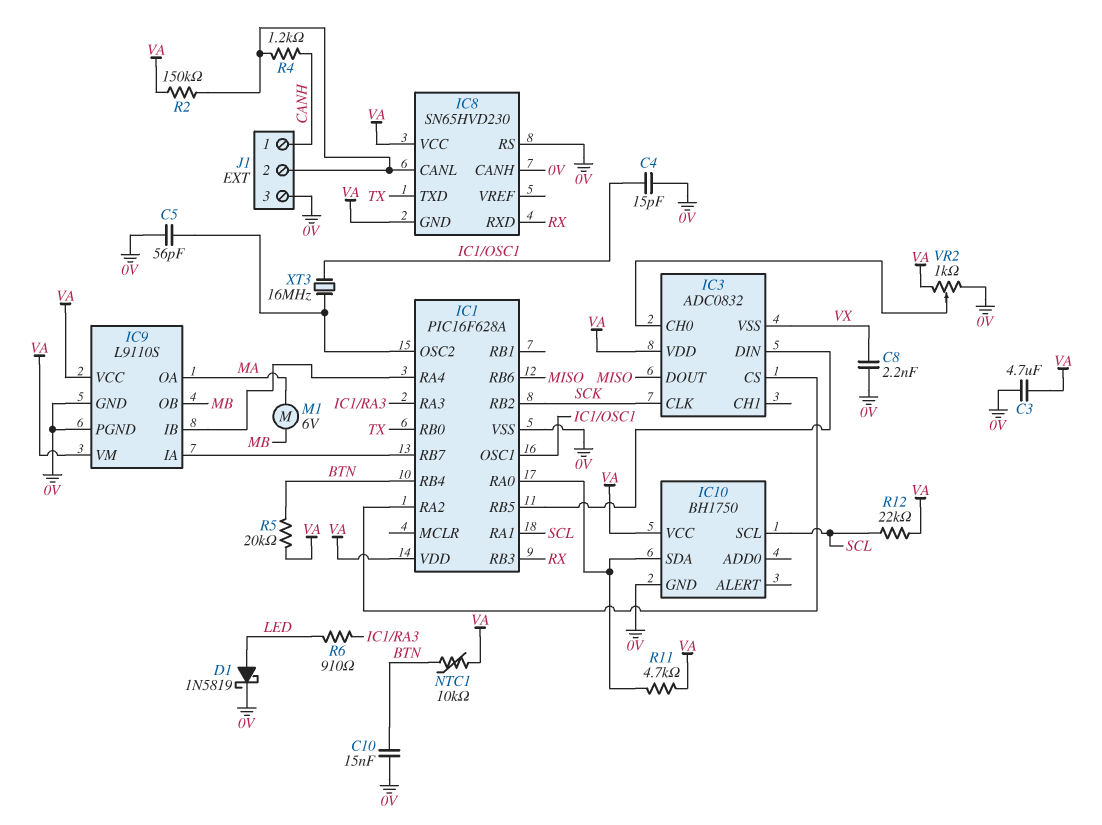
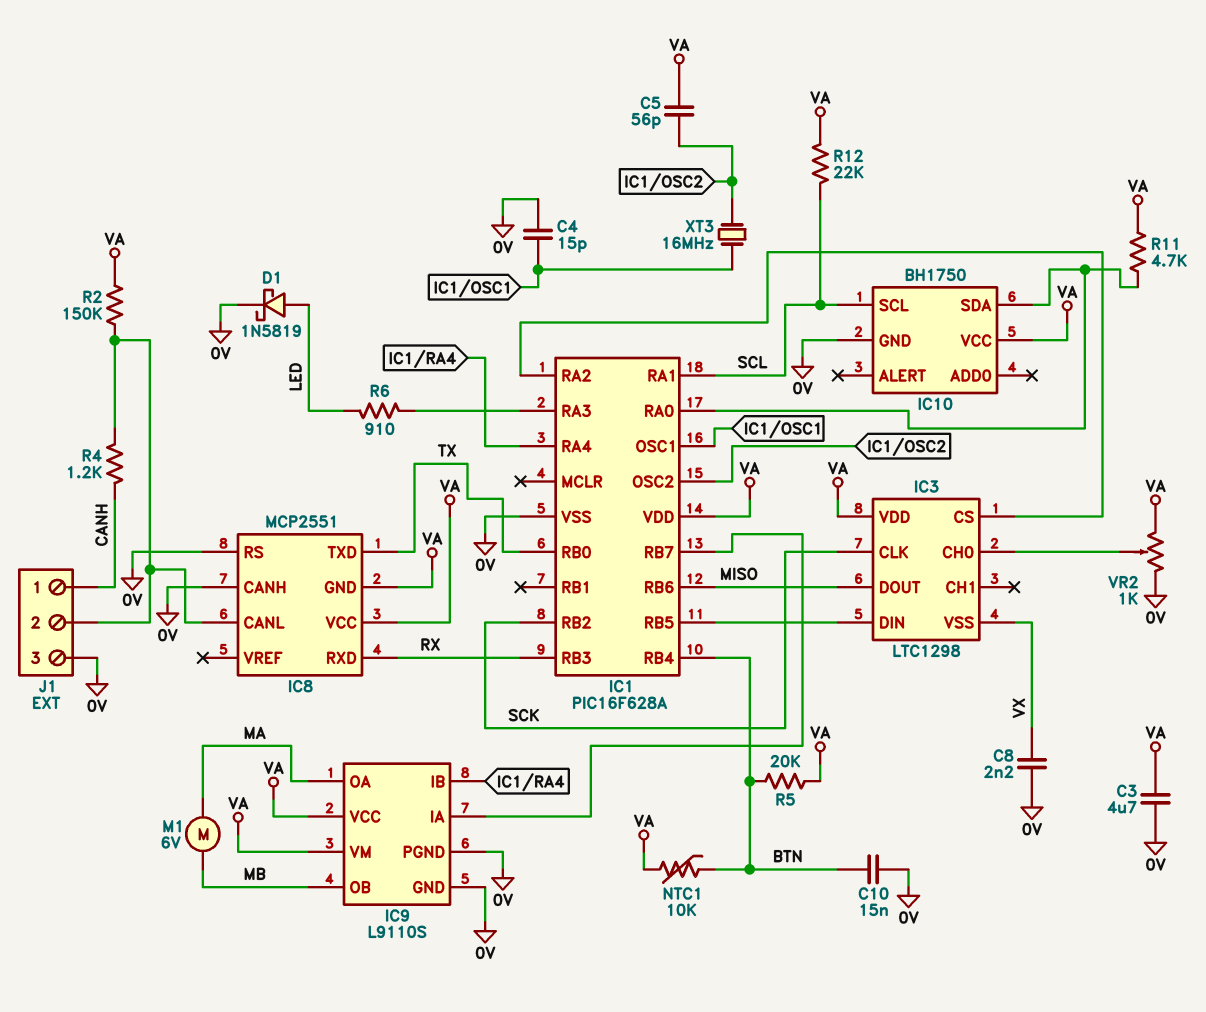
C5: 56pF (0V, IC1/OSC2) -> 56pF (IC1/OSC2, VA)
IC3: ADC0832 -> LTC1298
IC8: SN65HVD230 -> MCP2551

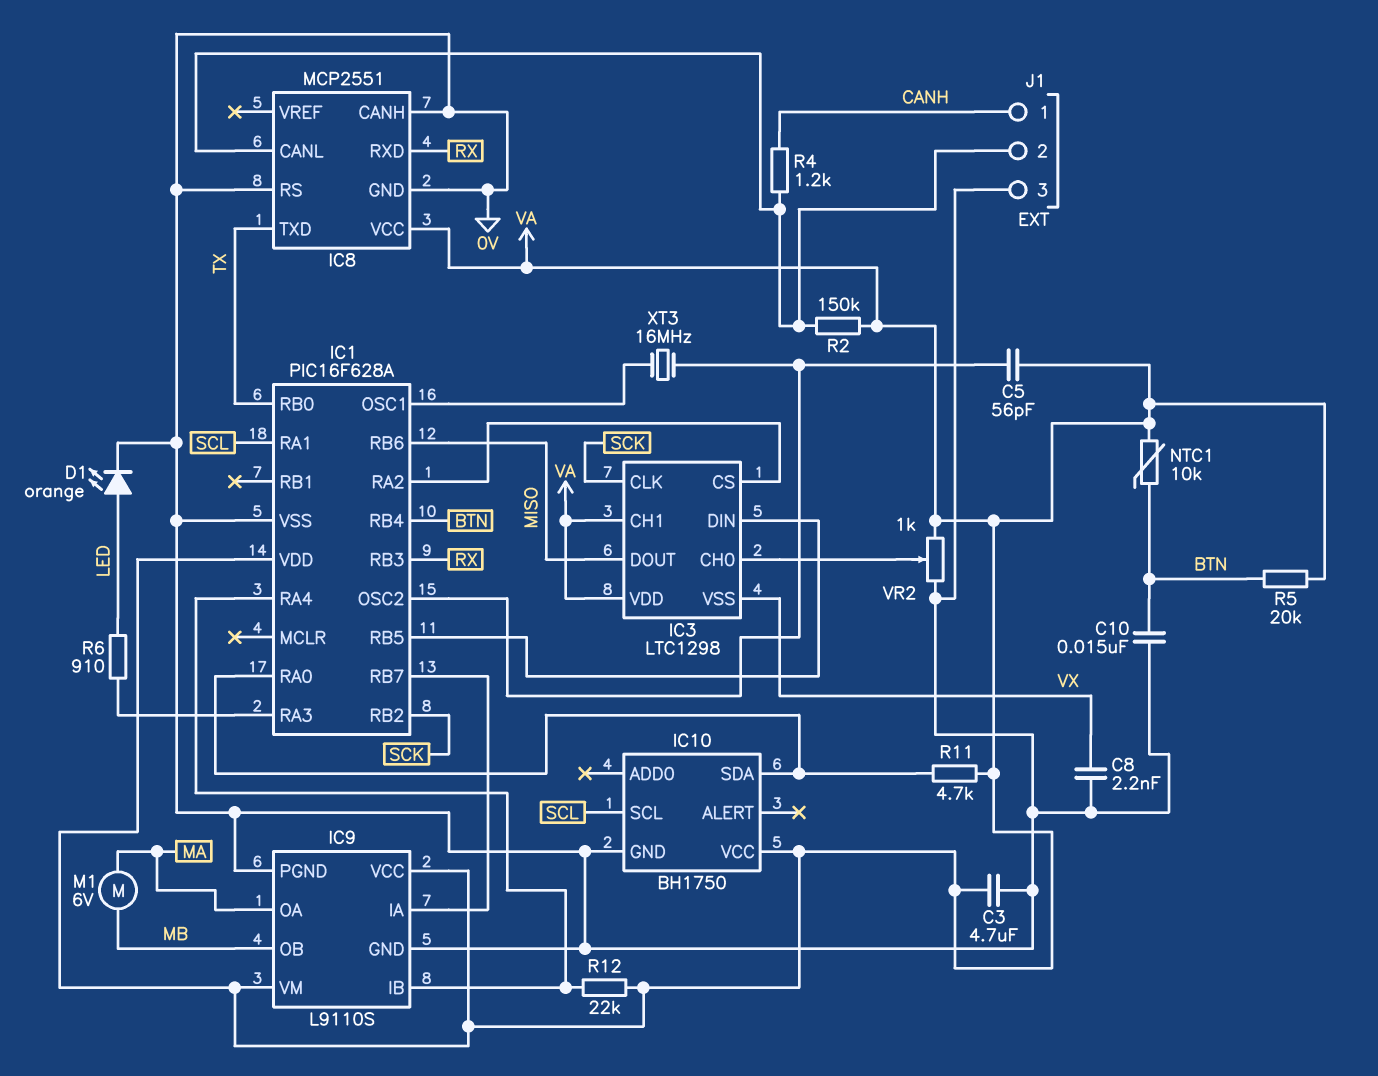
C4: 15pF (0V, IC1/OSC1) -> none
D1: schottky 1N5819 (A LED, K 0V) -> LED orange (A LED, K 0V)
IC3 pin CH1: none -> VA
IC8 pin GND: VA -> 0V
R12: 22k (SCL, VA) -> 22k (IC1/RA4, VA)

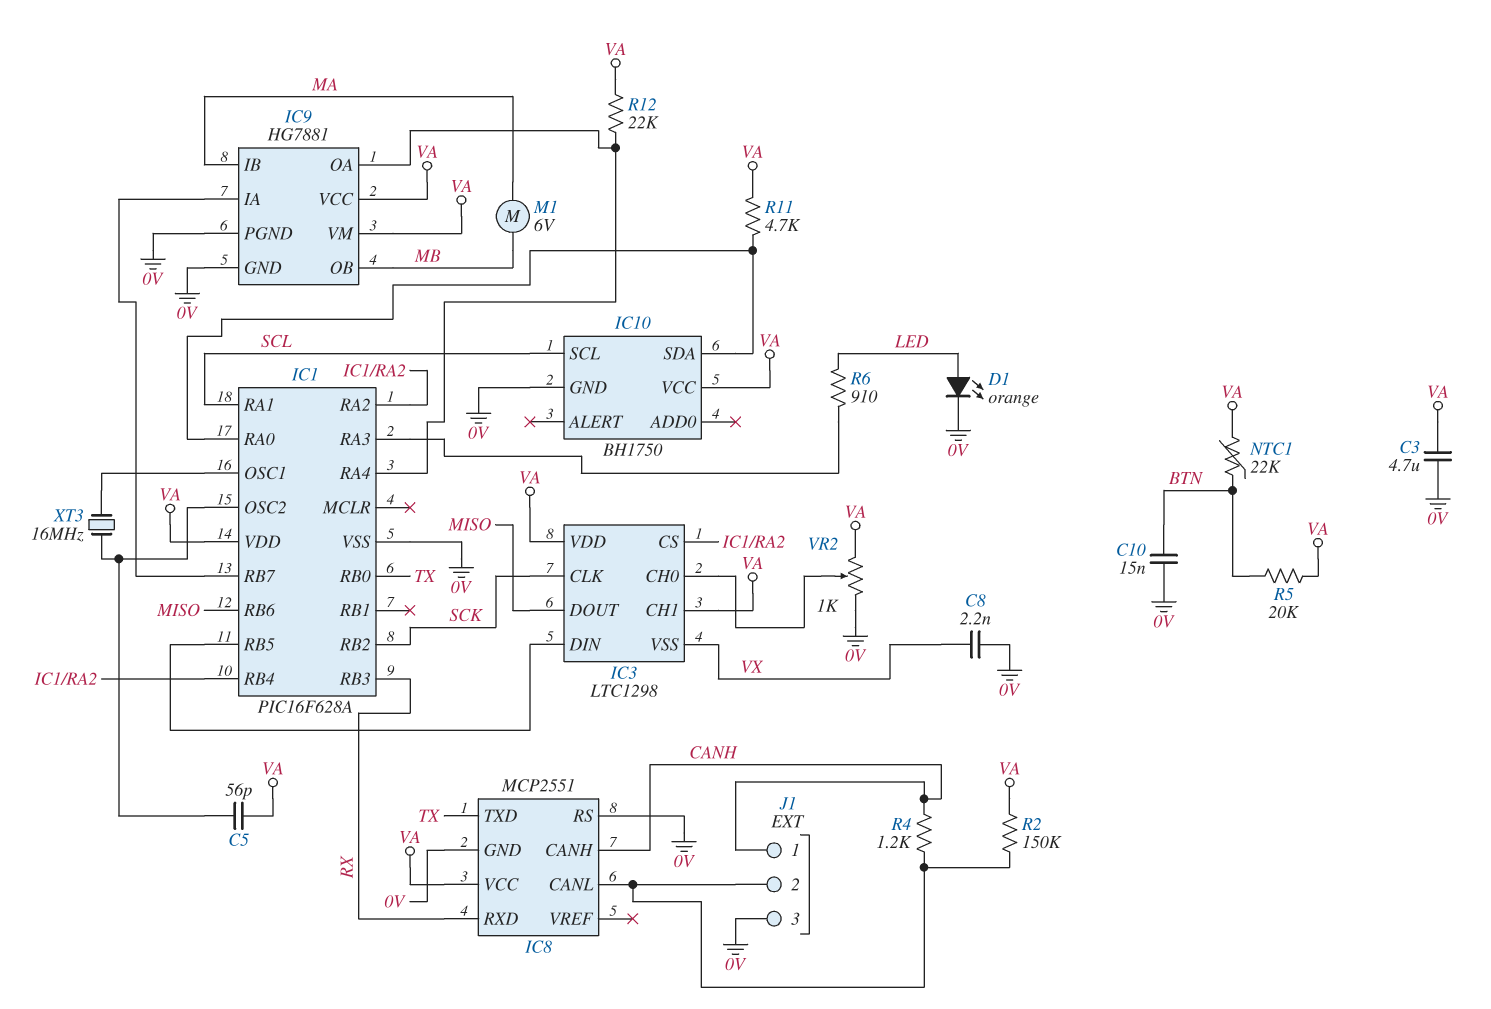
IC1 pin RB4: BTN -> IC1/RA2
IC8 pin CANH: 0V -> CANH
IC9: L9110S -> HG7881
IC9 pin IB: IC1/RA4 -> MA
IC9 pin OA: MA -> IC1/RA4
NTC1: 10k (BTN, VA) -> 22k (BTN, VA)

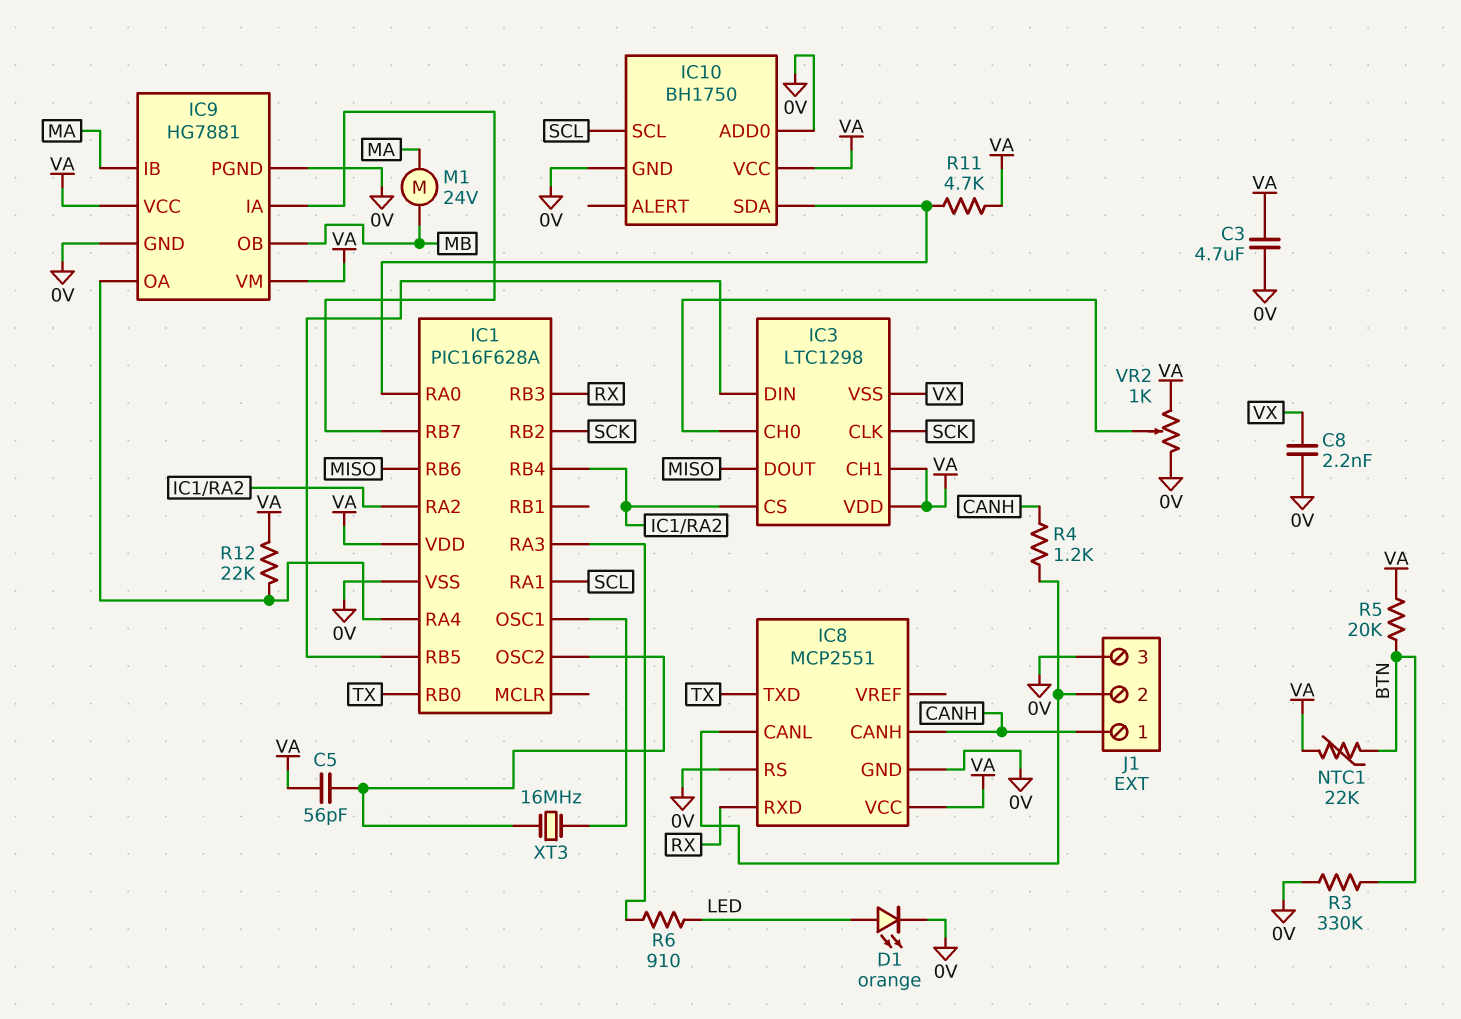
C10: 15nF (0V, BTN) -> none
IC10 pin ADD0: none -> 0V
M1: motor 6V (MA, MB) -> motor 24V (MA, MB)
R2: 150k (IC8/CANL, VA) -> none
R3: none -> 330k (0V, BTN)

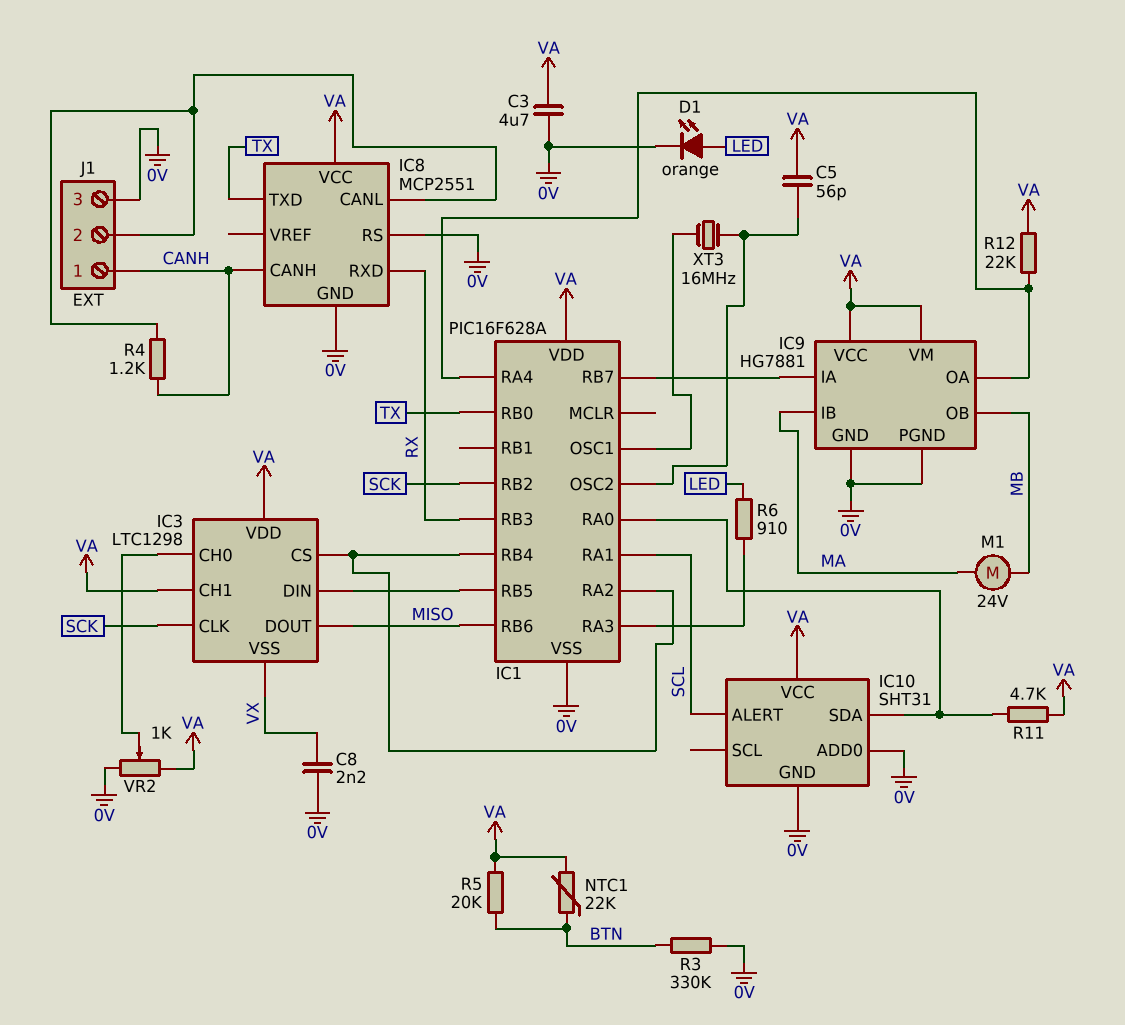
IC10: BH1750 -> SHT31
IC10 pin ALERT: none -> SCL
IC10 pin SCL: SCL -> none

